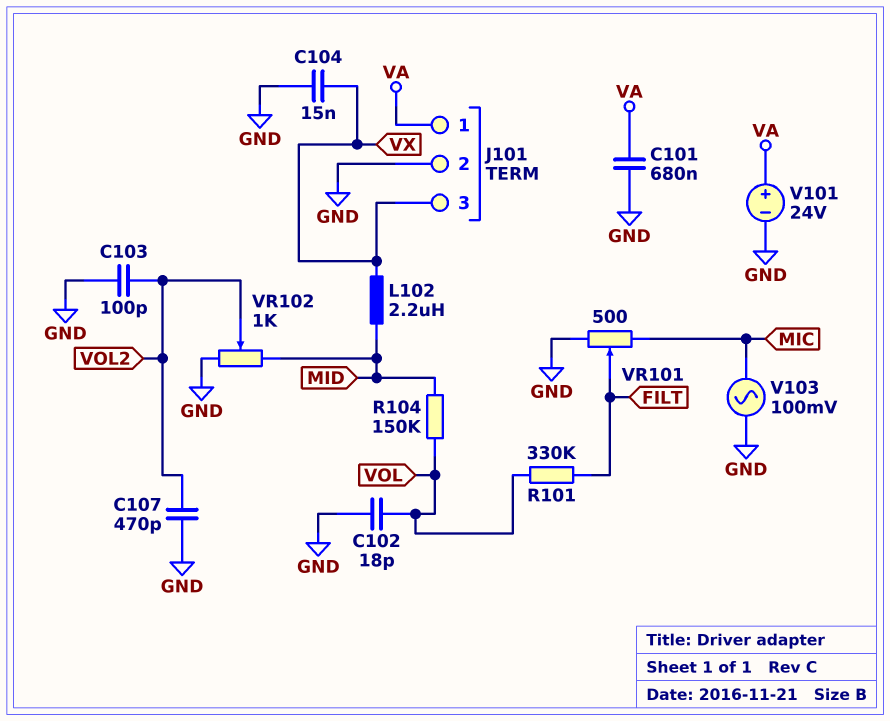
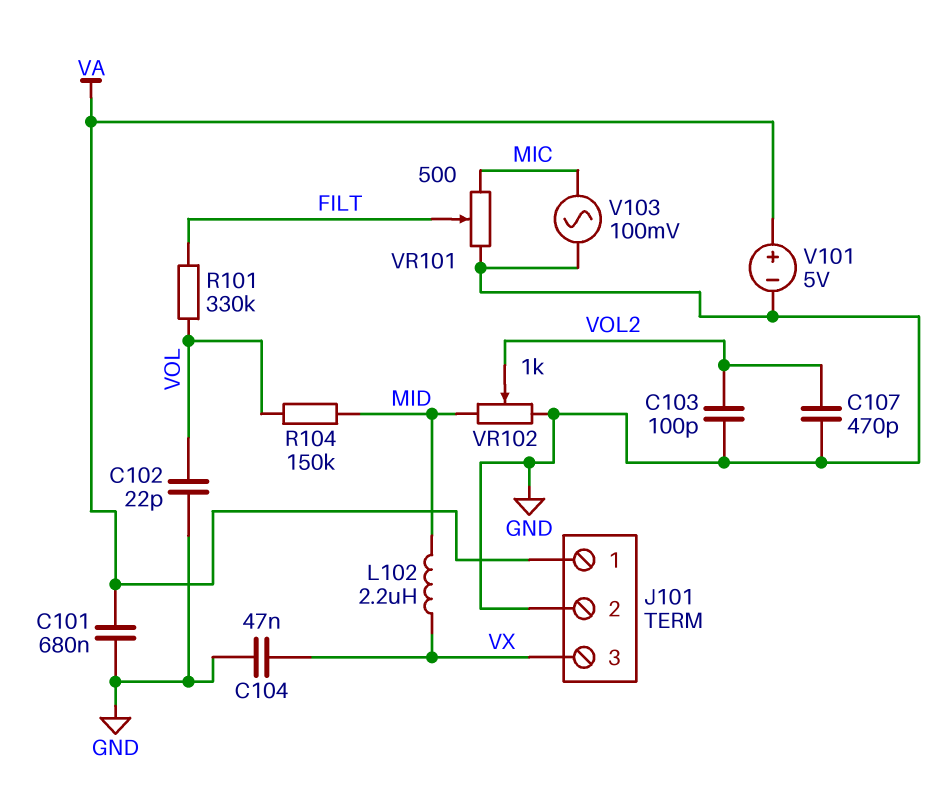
C102: 18pF (GND, VOL) -> 22pF (GND, VOL)
C104: 15nF (GND, VX) -> 47nF (GND, VX)
V101: 24V (plus VA, minus GND) -> 5V (plus VA, minus GND)

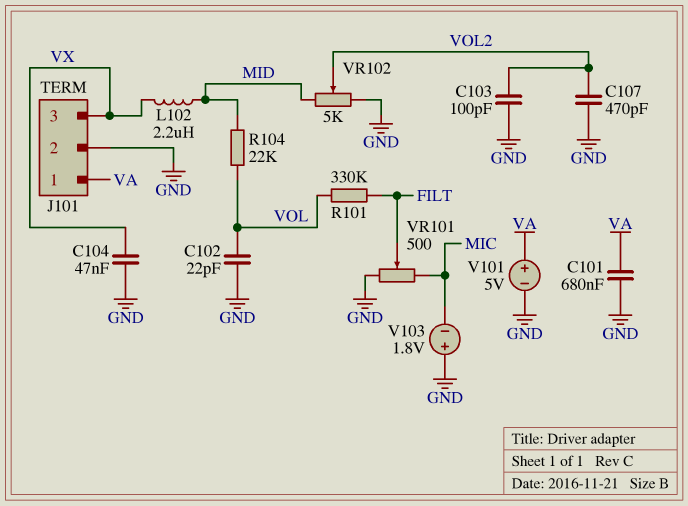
R104: 150k (MID, VOL) -> 22k (MID, VOL)
V103: AC 100mV (GND, MIC) -> 1.8V (plus GND, minus MIC)
VR102: 1k (GND, MID, wiper VOL2) -> 5k (GND, MID, wiper VOL2)

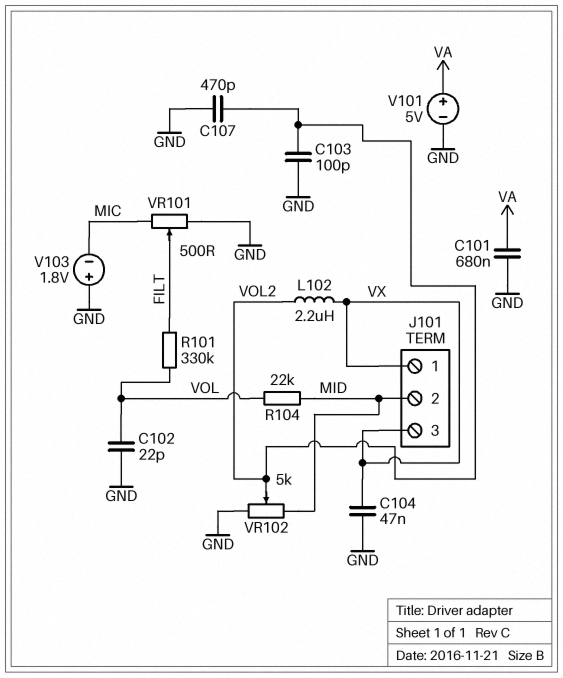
J101 pin 1: VA -> VX
J101 pin 2: GND -> MID
L102: 2.2uH (MID, VX) -> 2.2uH (VOL2, VX)

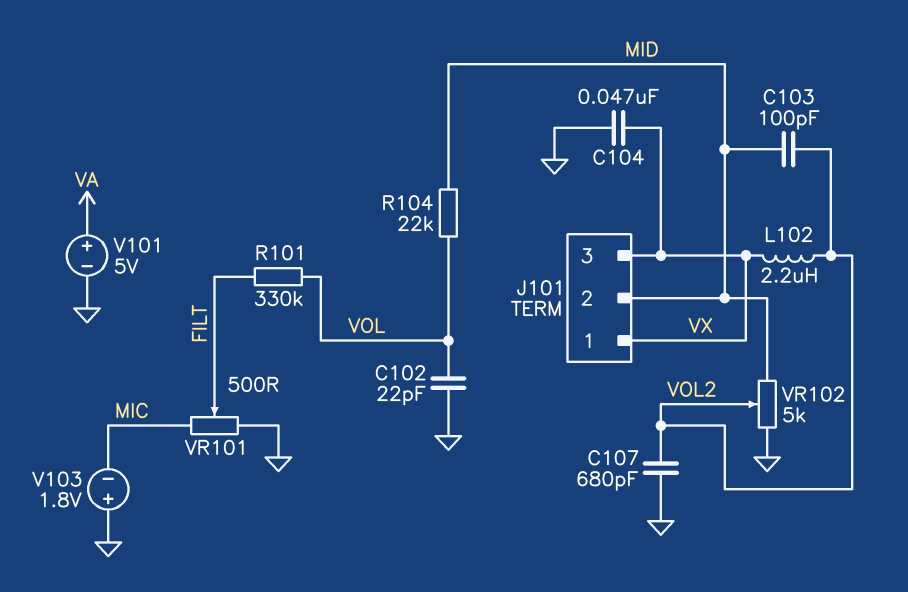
C101: 680nF (GND, VA) -> none
C103: 100pF (GND, VOL2) -> 100pF (MID, VOL2)
C107: 470pF (GND, VOL2) -> 680pF (GND, VOL2)

